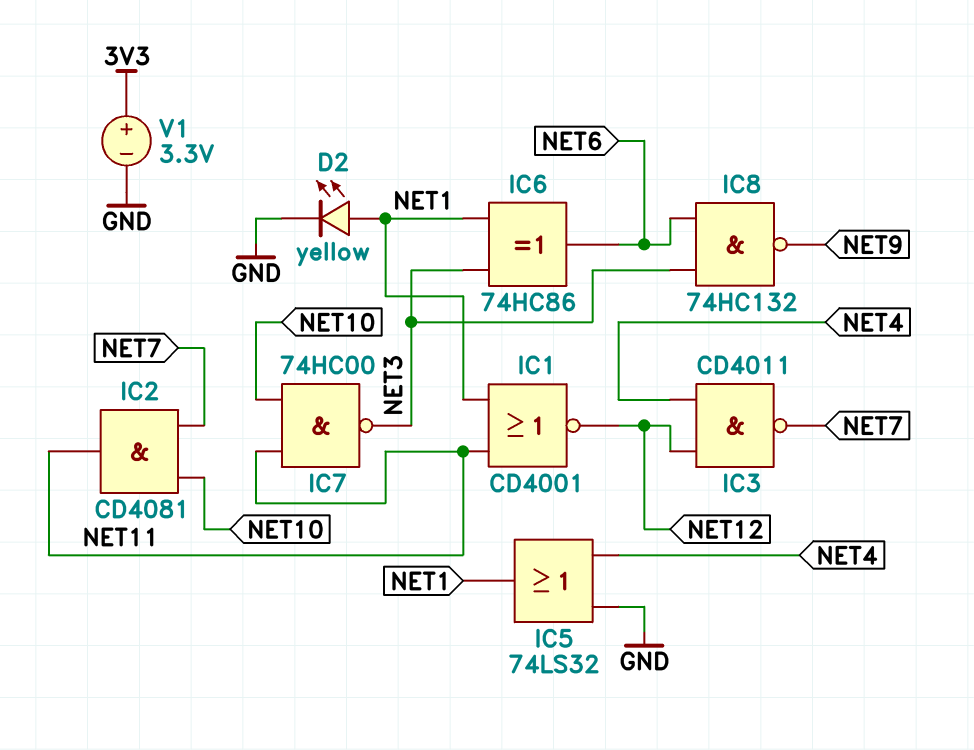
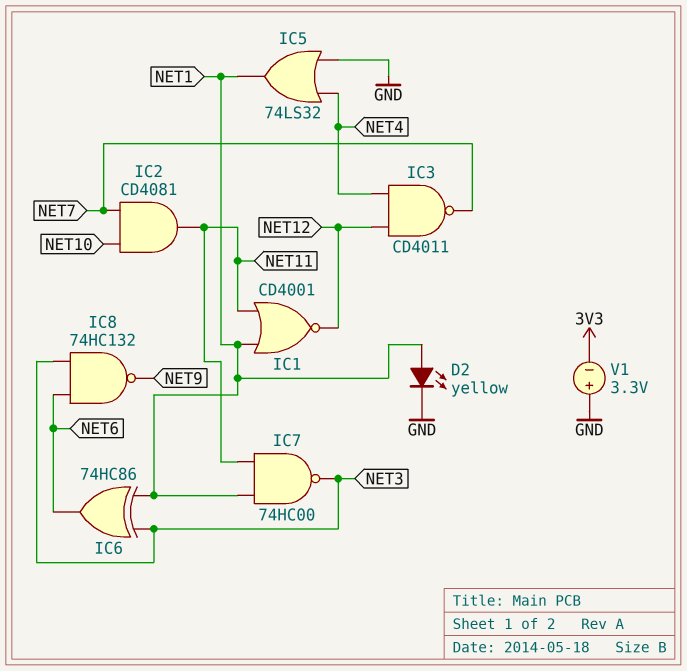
IC7: NAND 74HC00 (in NET10, in NET11, out NET3) -> NAND 74HC00 (in NET1, in NET11, out NET3)
V1: 3.3V (plus 3V3, minus GND) -> 3.3V (plus GND, minus 3V3)

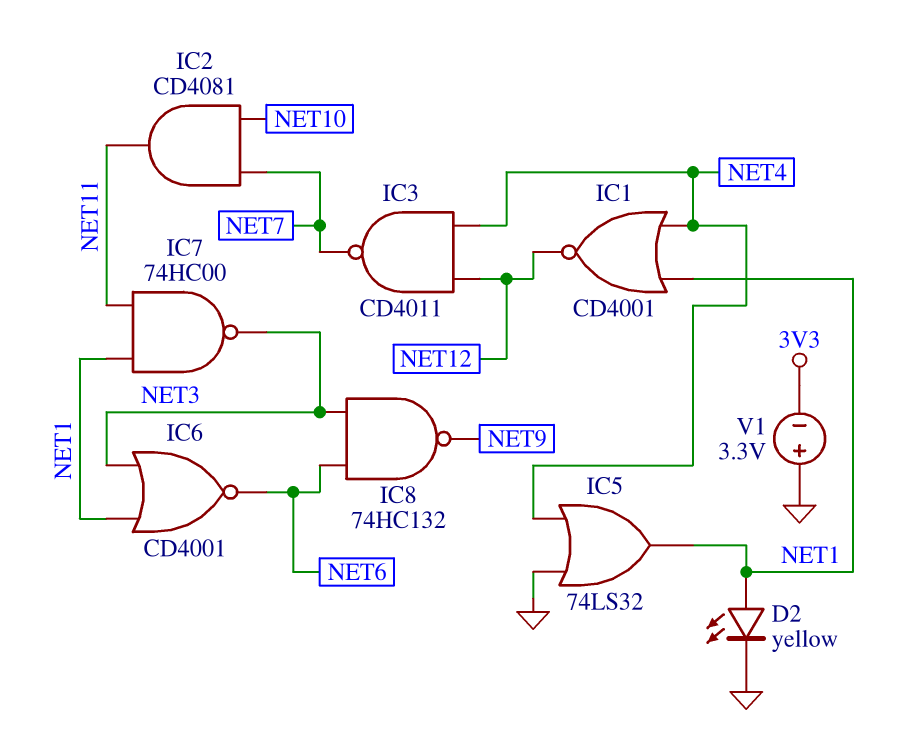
IC1: NOR CD4001 (in NET1, in NET11, out NET12) -> NOR CD4001 (in NET1, in NET4, out NET12)
IC6: XOR 74HC86 (in NET1, in NET3, out NET6) -> NOR CD4001 (in NET1, in NET3, out NET6)

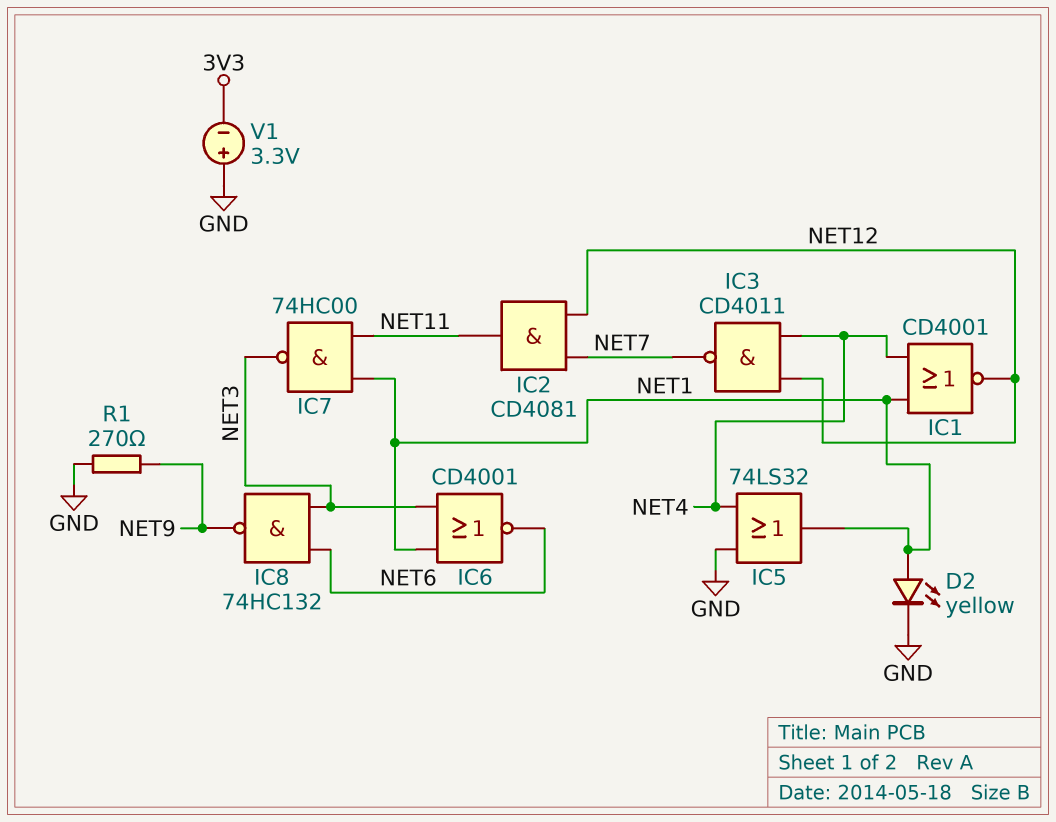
IC2: AND CD4081 (in NET7, in NET10, out NET11) -> AND CD4081 (in NET7, in NET12, out NET11)
R1: none -> 270 (GND, NET9)

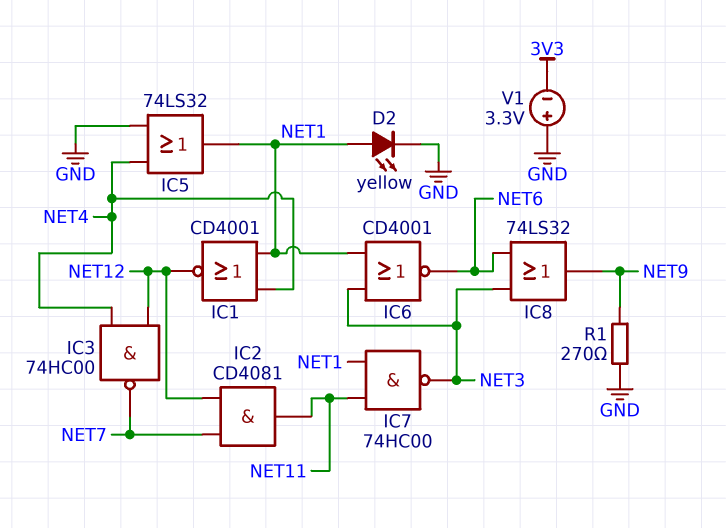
IC3: NAND CD4011 (in NET4, in NET12, out NET7) -> NAND 74HC00 (in NET4, in NET12, out NET7)
IC8: NAND 74HC132 (in NET3, in NET6, out NET9) -> OR 74LS32 (in NET3, in NET6, out NET9)

